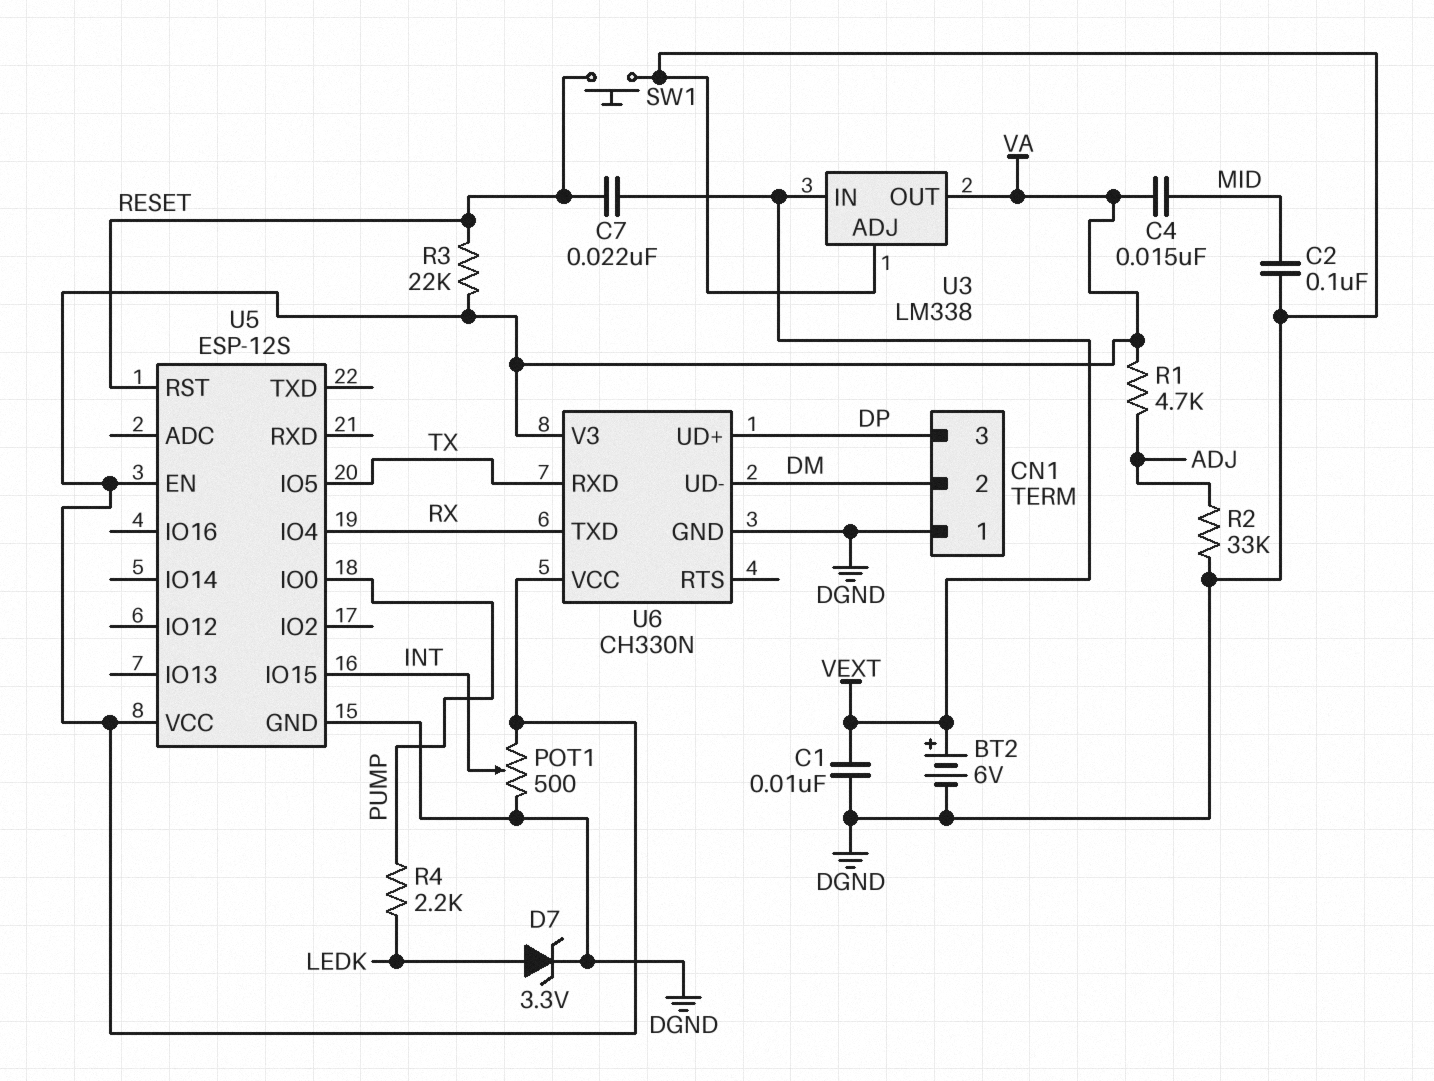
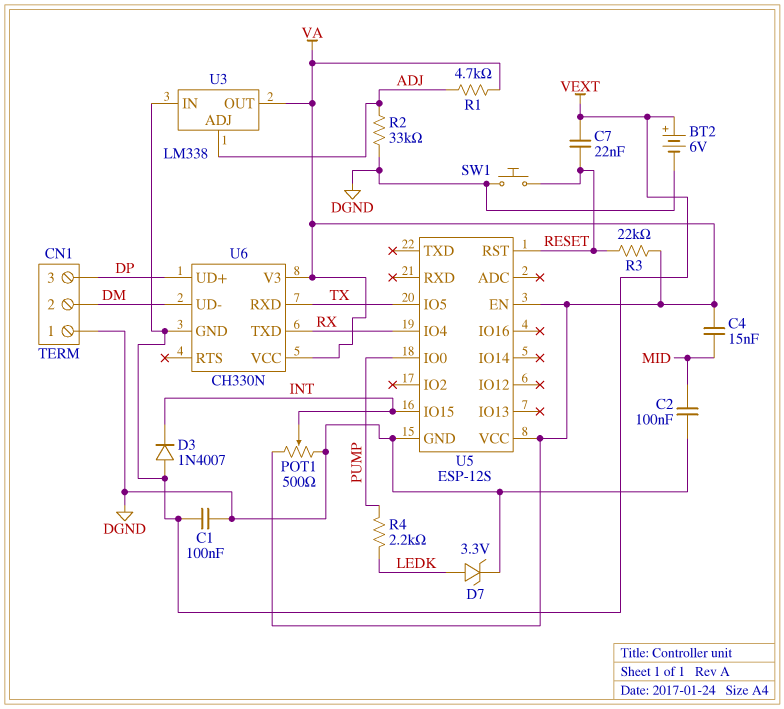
C1: 10nF (DGND, VEXT) -> 100nF (DGND, VEXT)
D3: none -> diode 1N4007 (A VEXT, K INT)
U3 pin ADJ: DGND -> ADJ
U6 pin GND: DGND -> VEXT

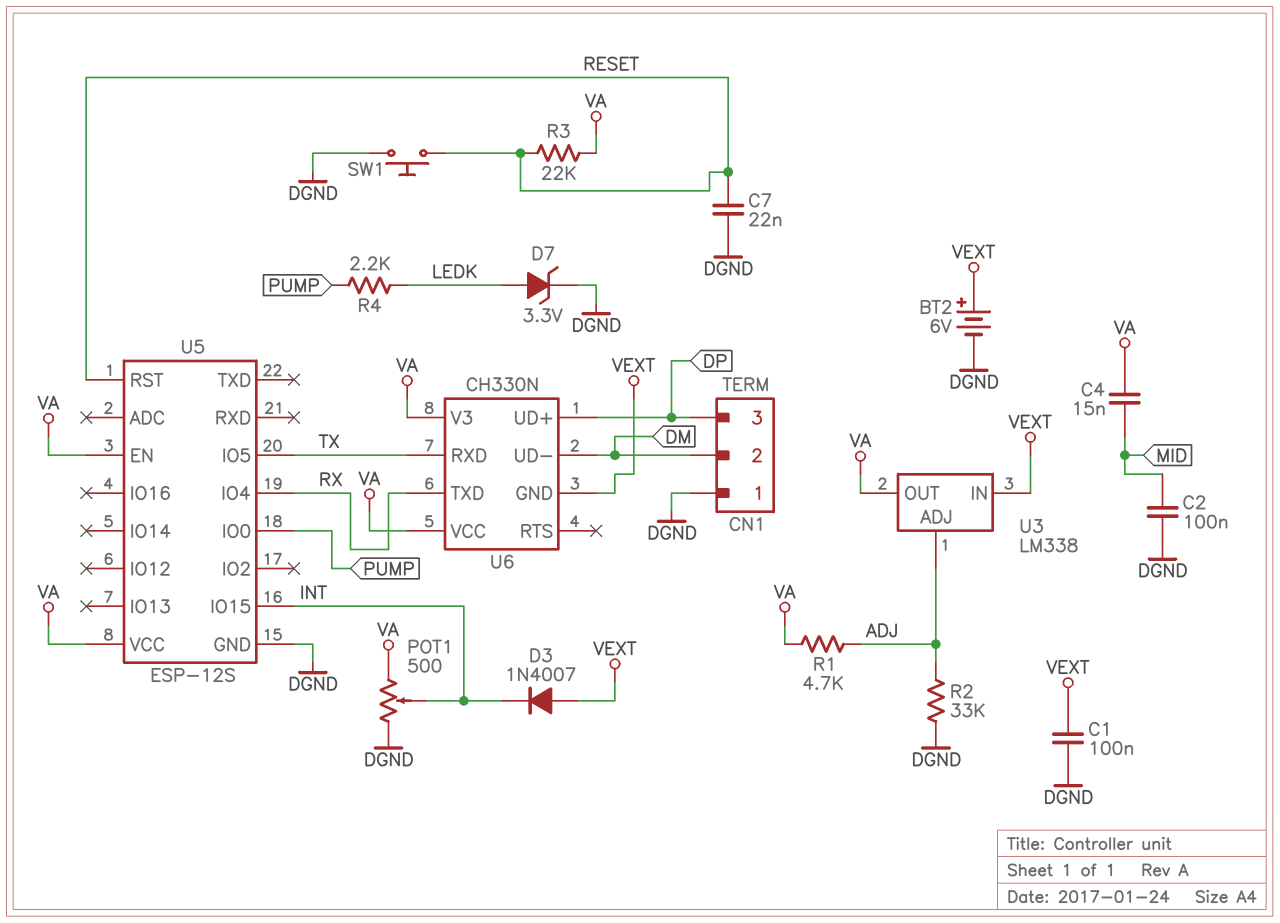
C7: 22nF (RESET, VEXT) -> 22nF (DGND, RESET)

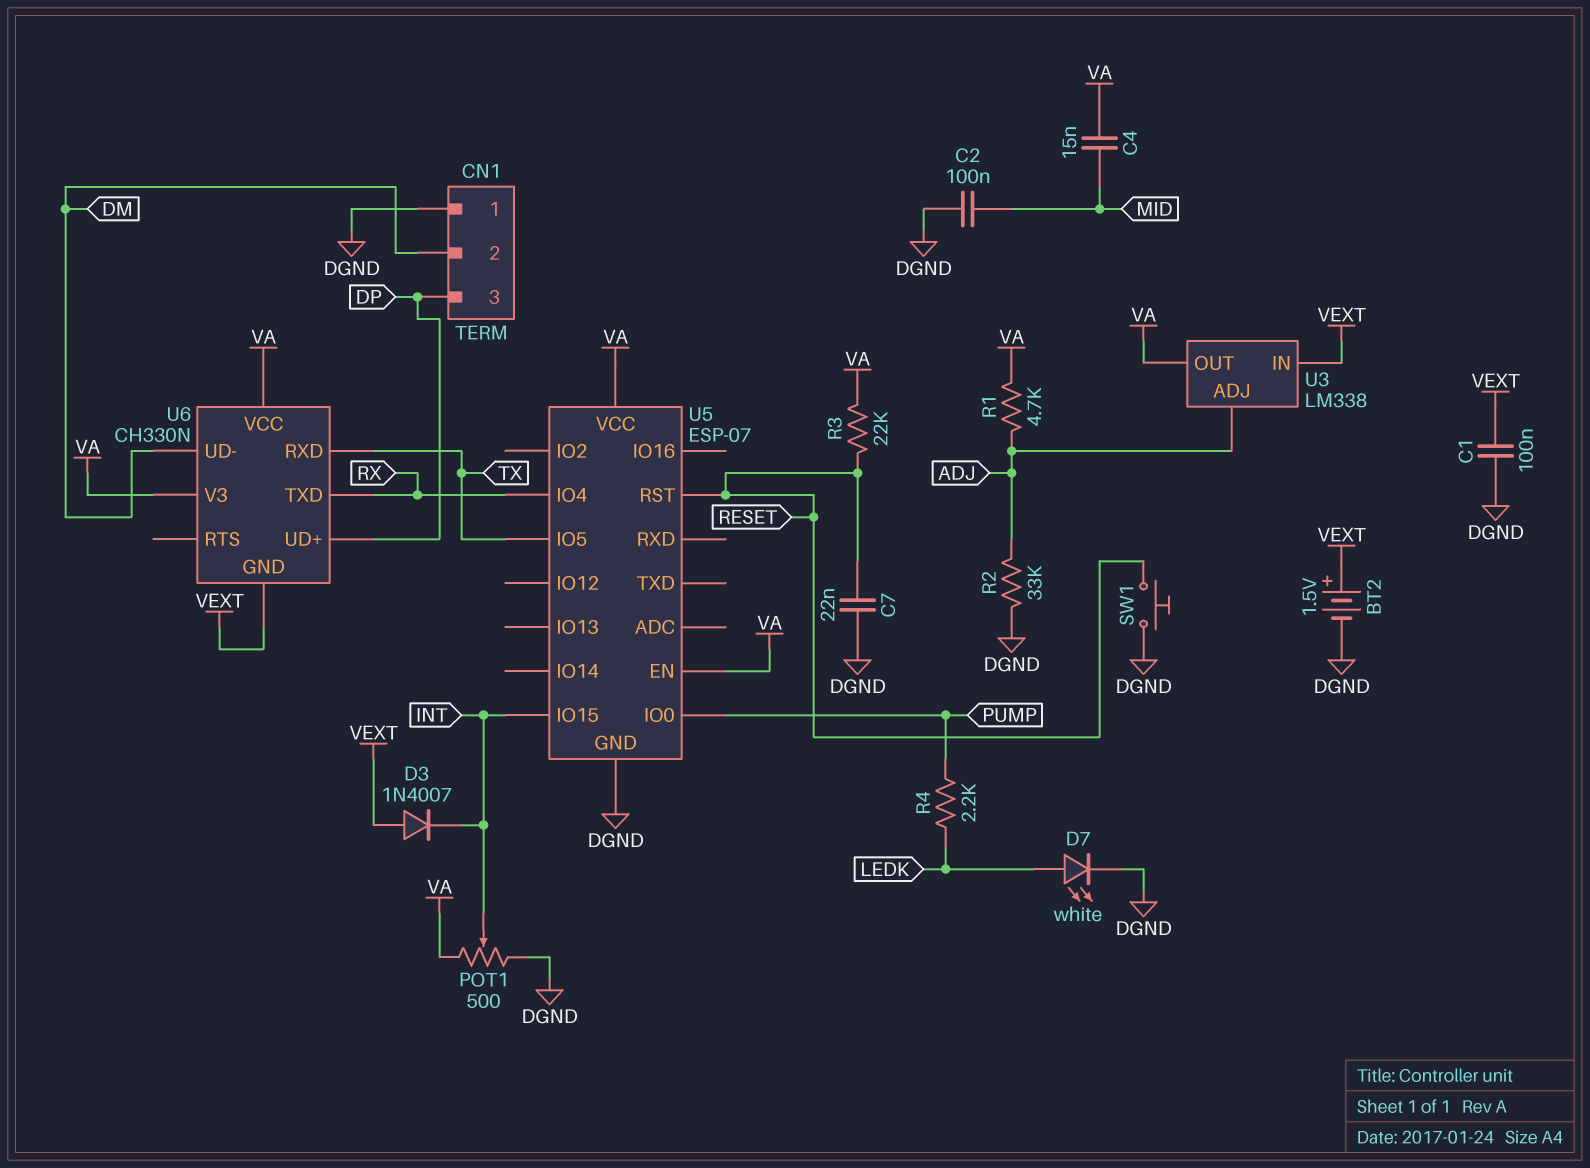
BT2: 6V (plus VEXT, minus DGND) -> 1.5V (plus VEXT, minus DGND)
D7: zener 3.3V (A LEDK, K DGND) -> LED white (A LEDK, K DGND)
U5: ESP-12S -> ESP-07

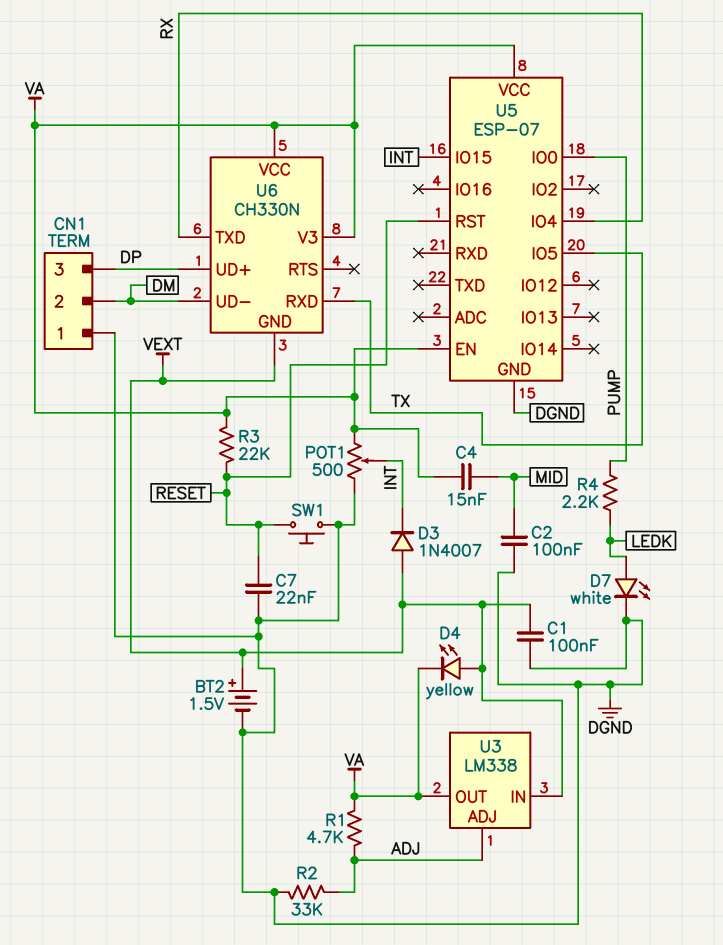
D4: none -> LED yellow (A VEXT, K VA)

